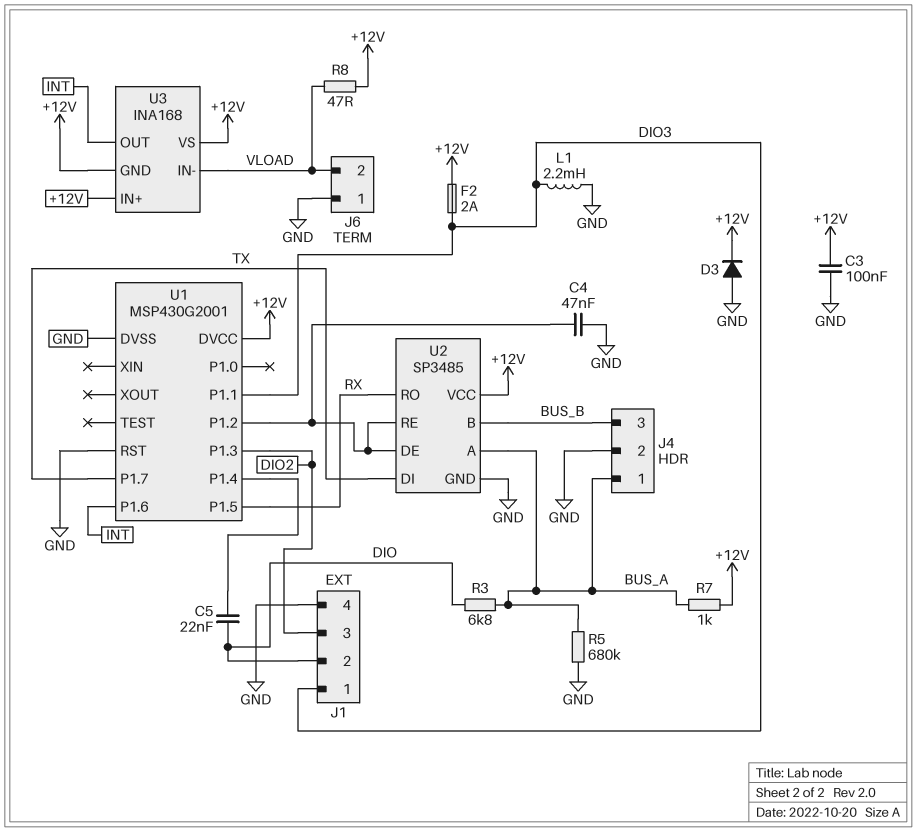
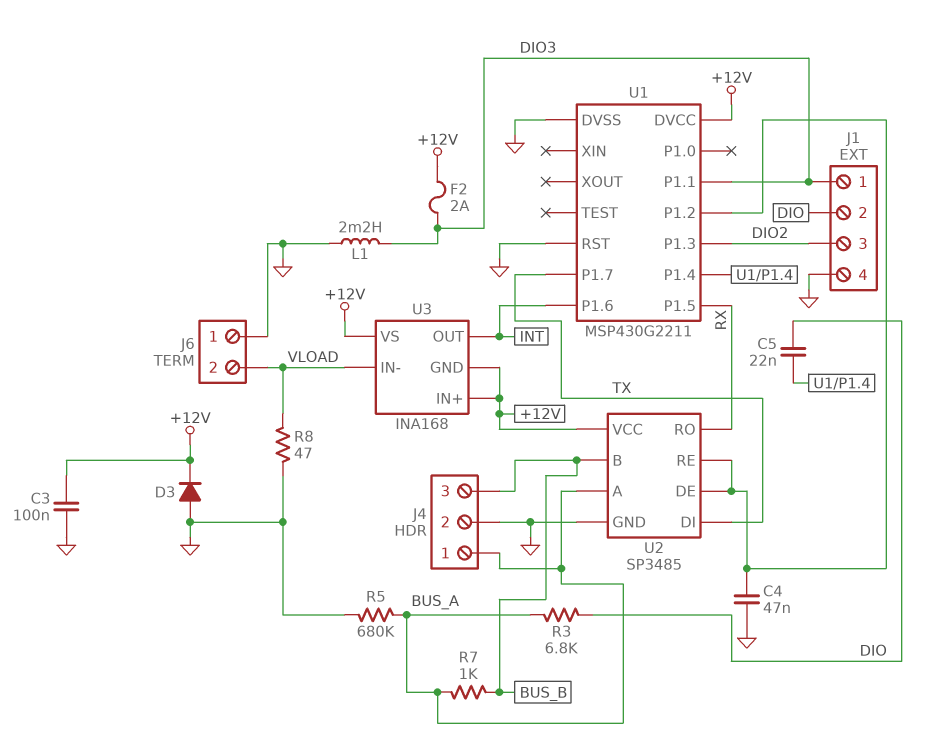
R7: 1k (+12V, BUS_A) -> 1k (BUS_A, BUS_B)
R8: 47 (+12V, VLOAD) -> 47 (GND, VLOAD)
U1: MSP430G2001 -> MSP430G2211

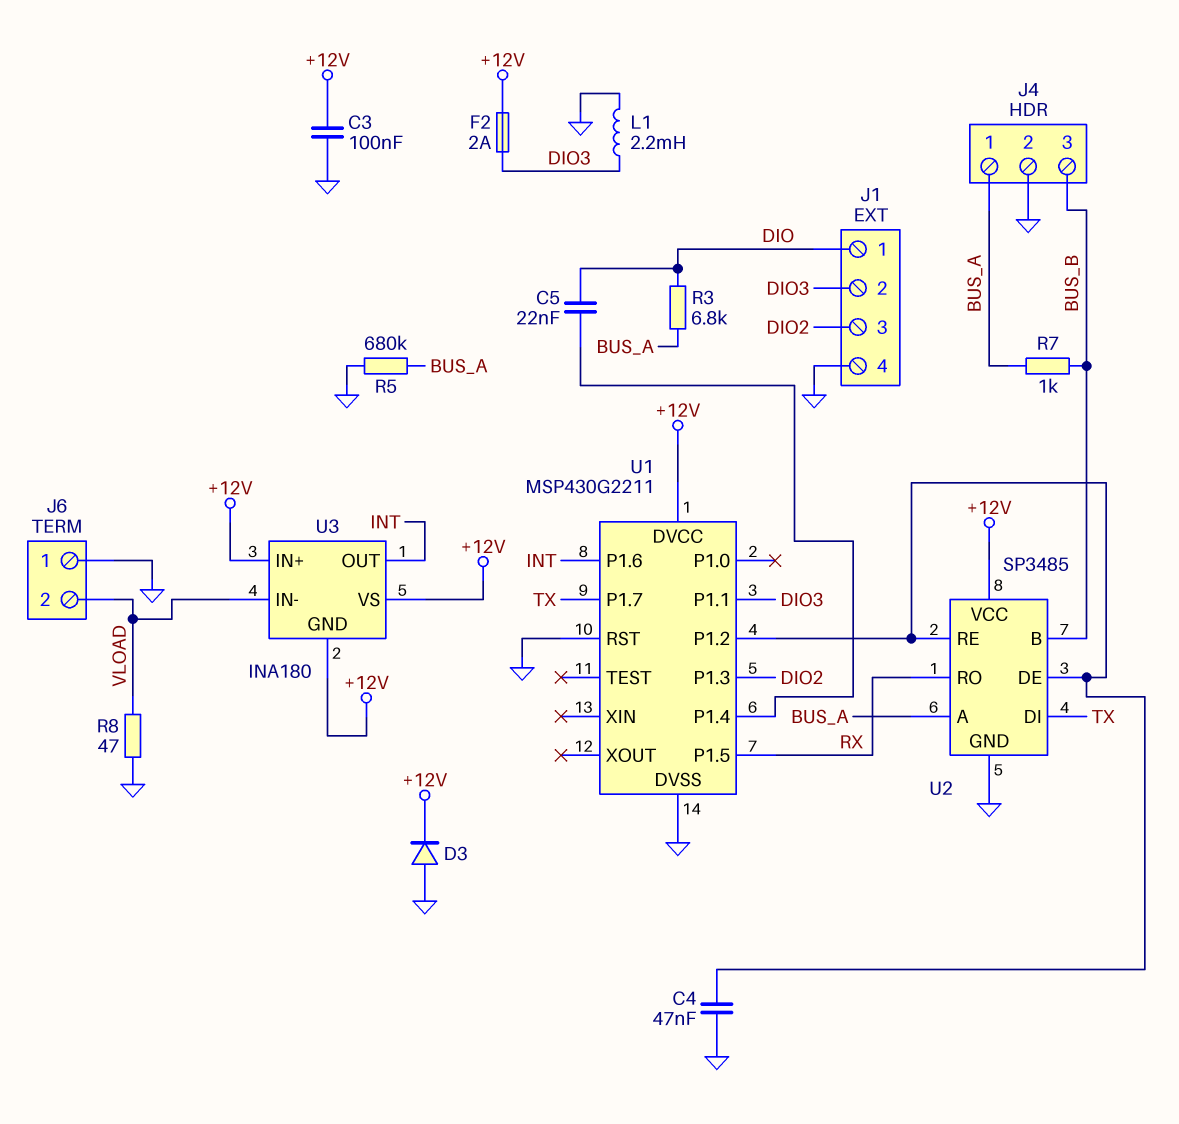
J1 pin 1: DIO3 -> DIO
J1 pin 2: DIO -> DIO3
U3: INA168 -> INA180

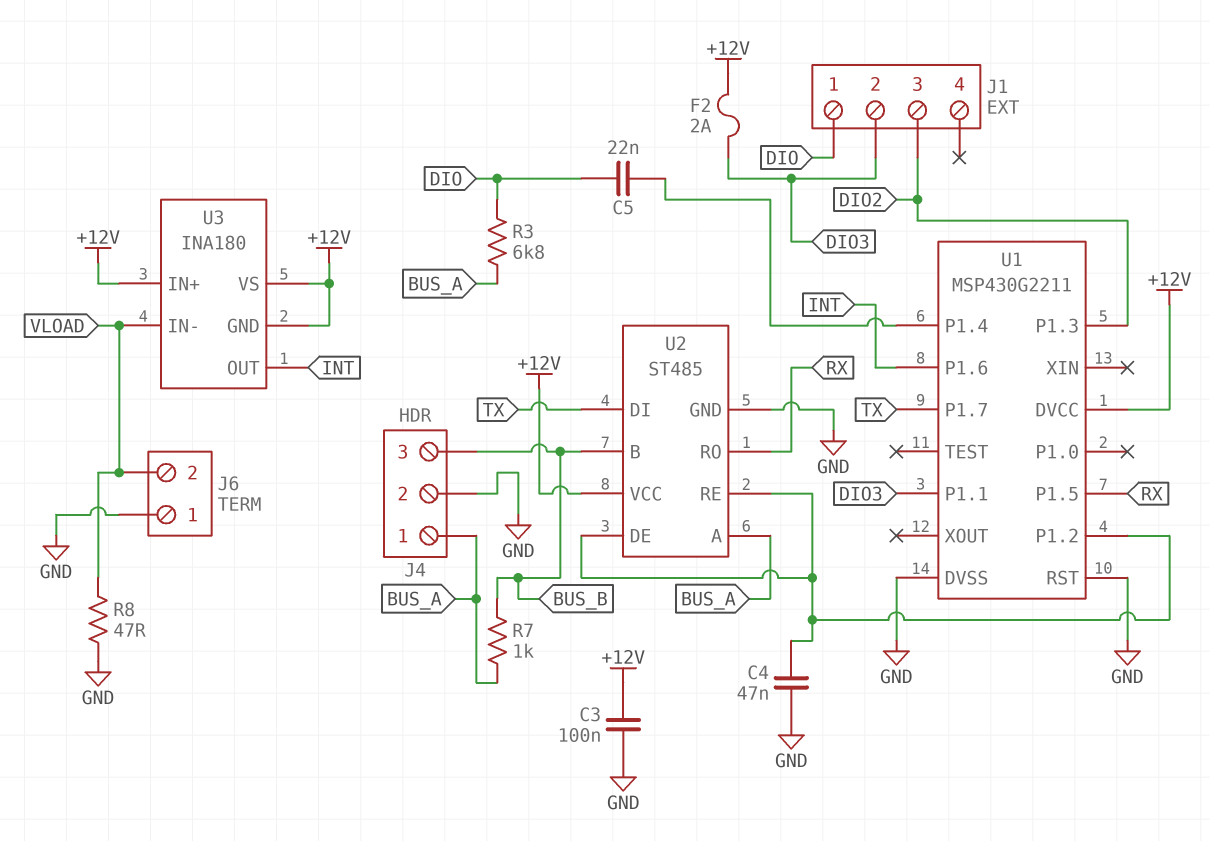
D3: diode (A GND, K +12V) -> none
J1 pin 4: GND -> none
L1: 2.2mH (DIO3, GND) -> none
R5: 680k (BUS_A, GND) -> none
U2: SP3485 -> ST485

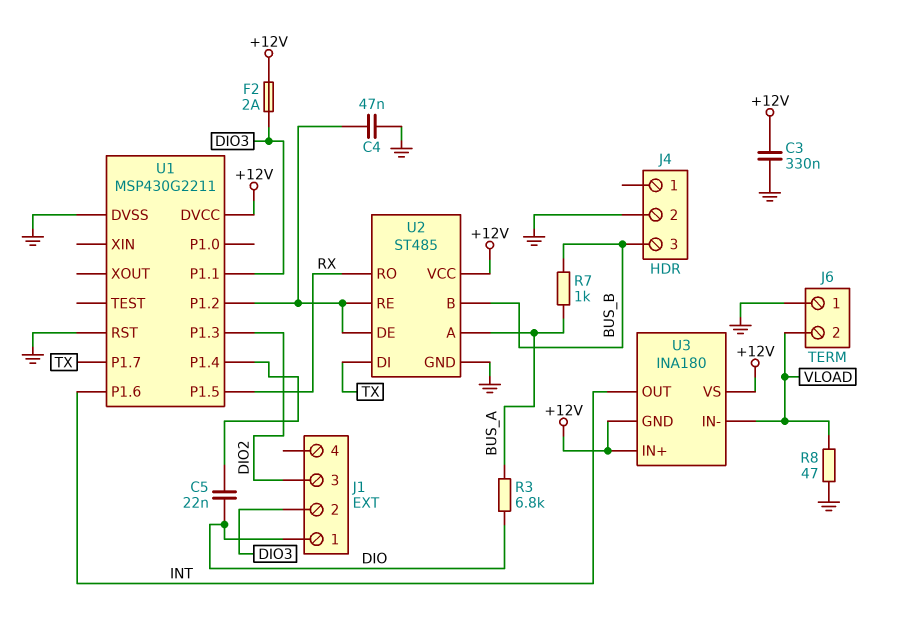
C3: 100nF (+12V, GND) -> 330nF (+12V, GND)
J4 pin 1: BUS_A -> none

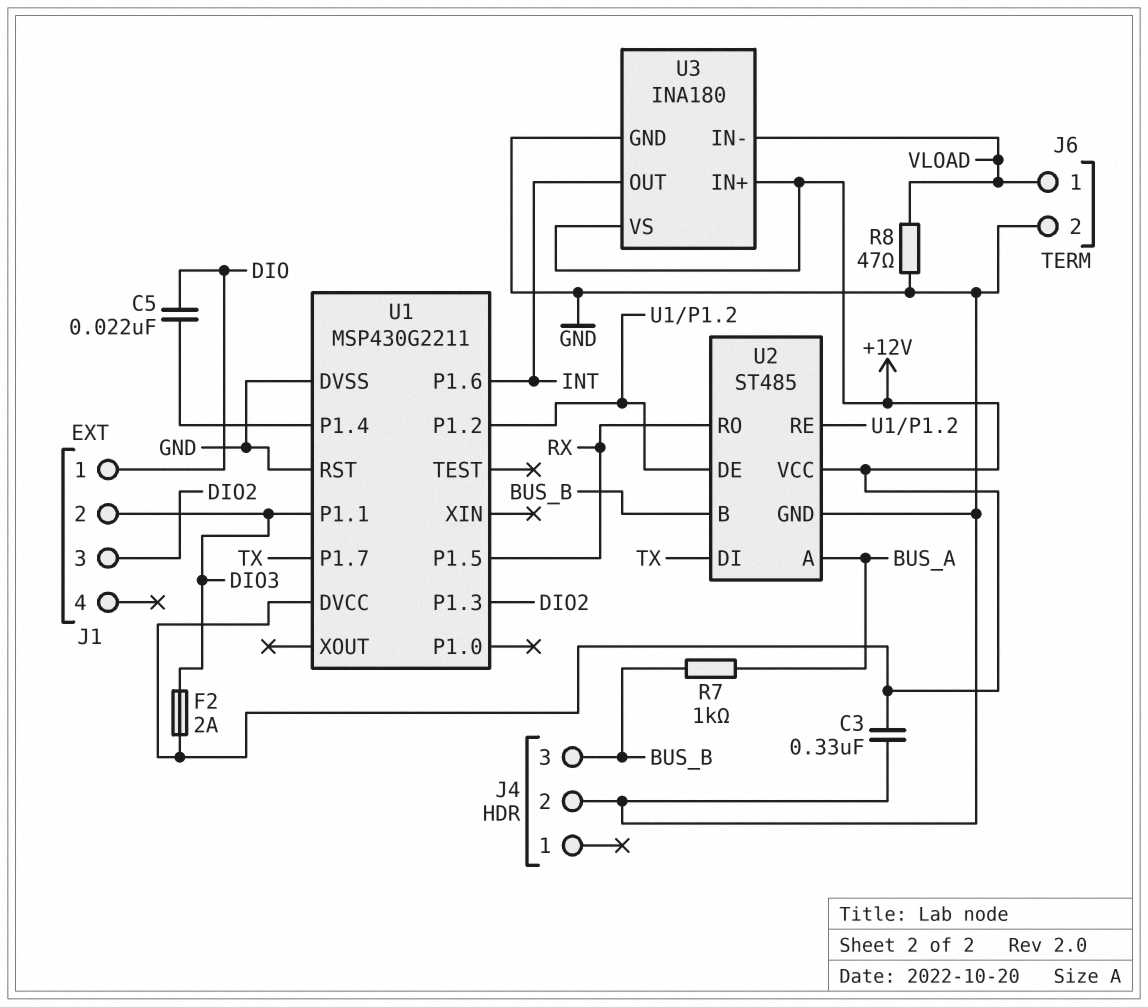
C4: 47nF (GND, U1/P1.2) -> none
J6 pin 1: GND -> VLOAD
J6 pin 2: VLOAD -> GND
R3: 6.8k (BUS_A, DIO) -> none
U3 pin GND: +12V -> GND

